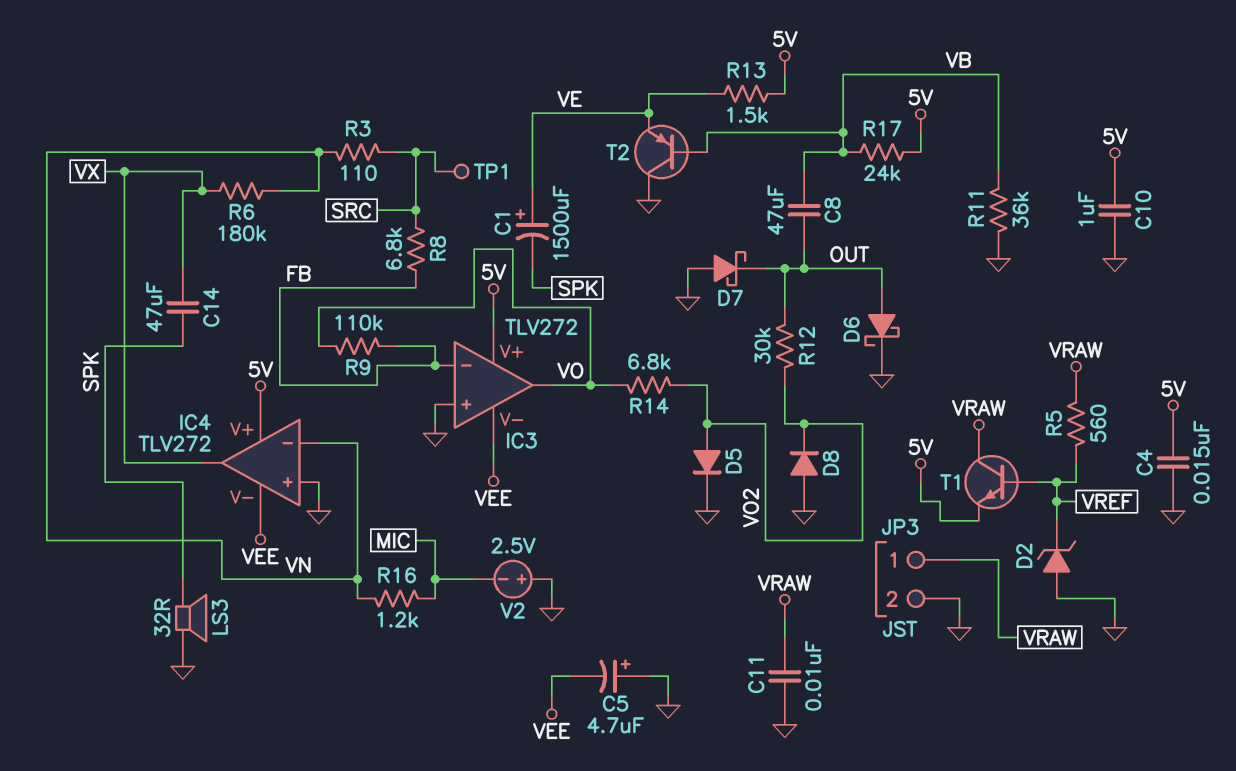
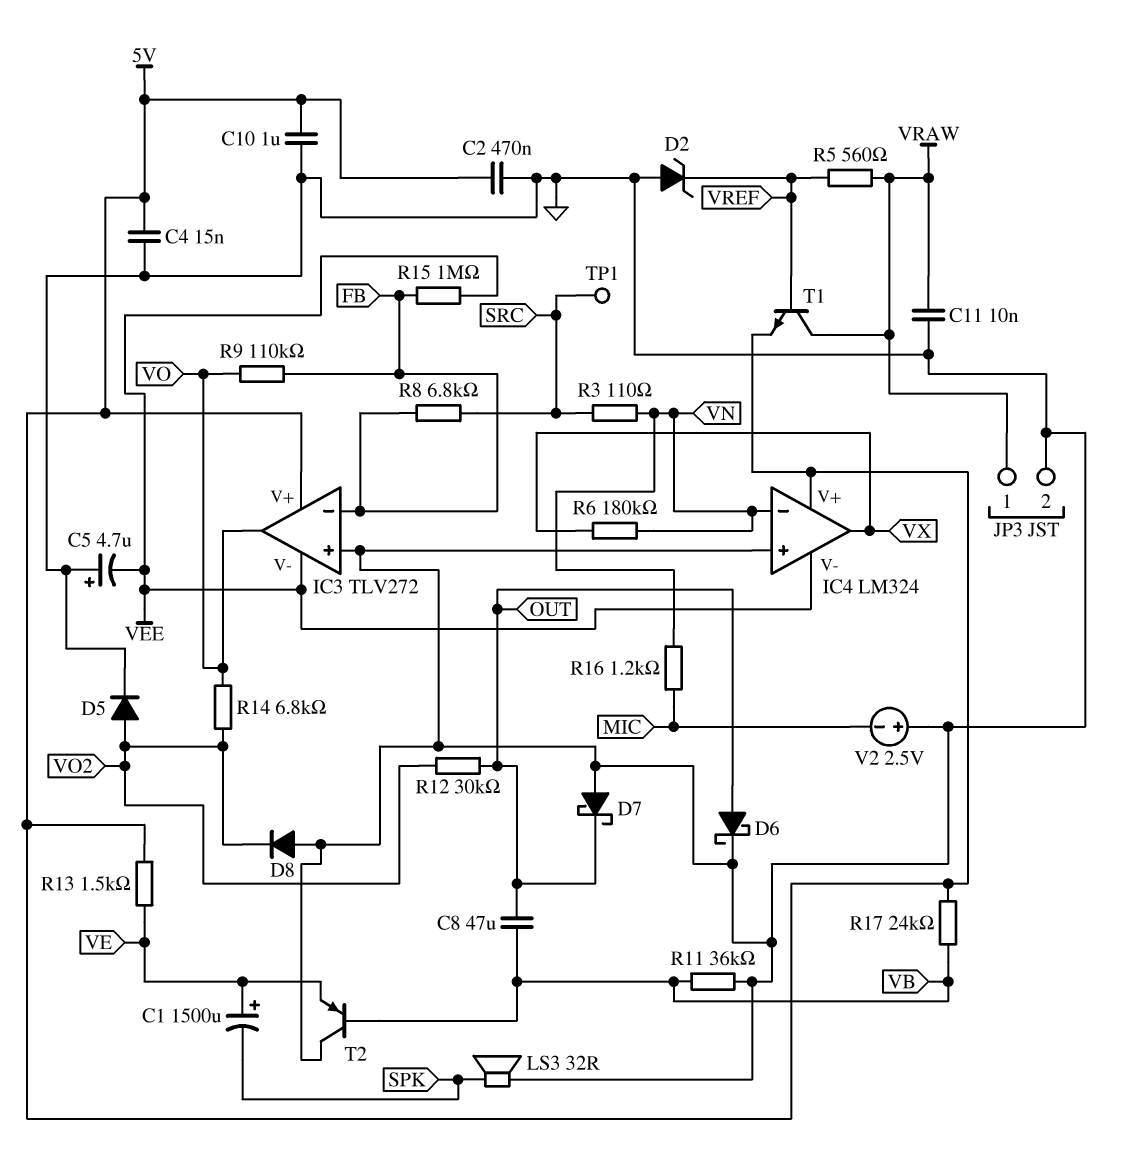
C2: none -> 470nF (5V, GND)
C14: 47uF (SPK, VX) -> none
IC4: TLV272 -> LM324
R15: none -> 1M (FB, VEE)

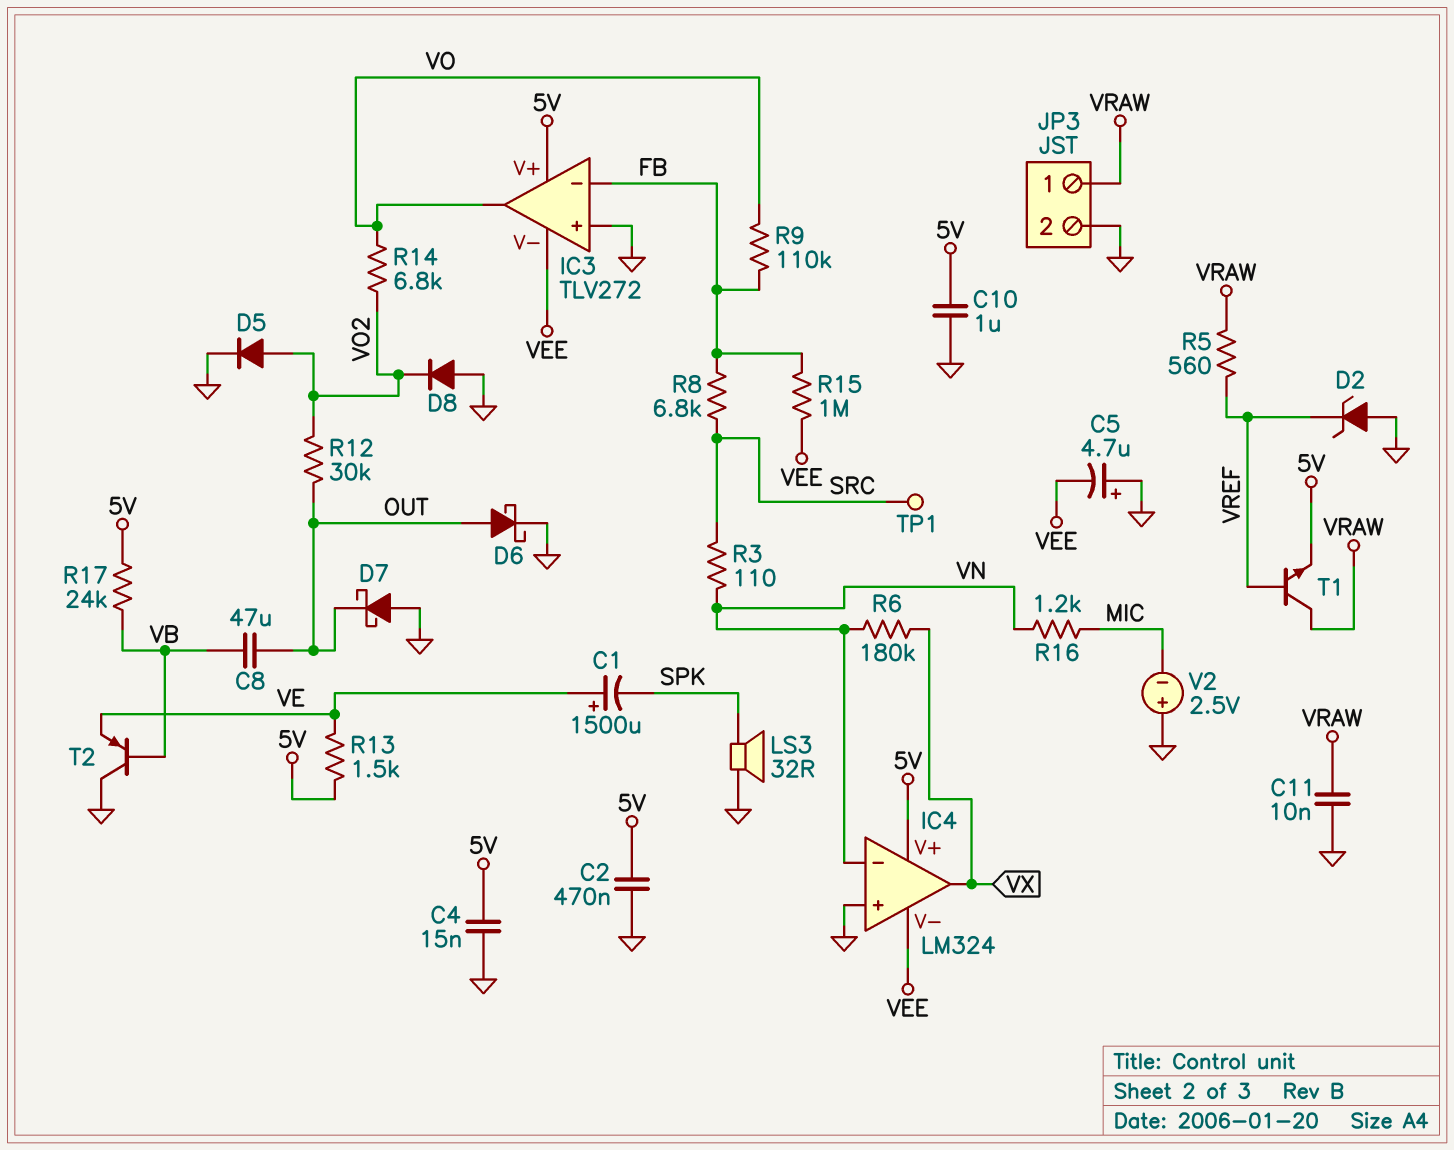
R11: 36k (GND, VB) -> none

